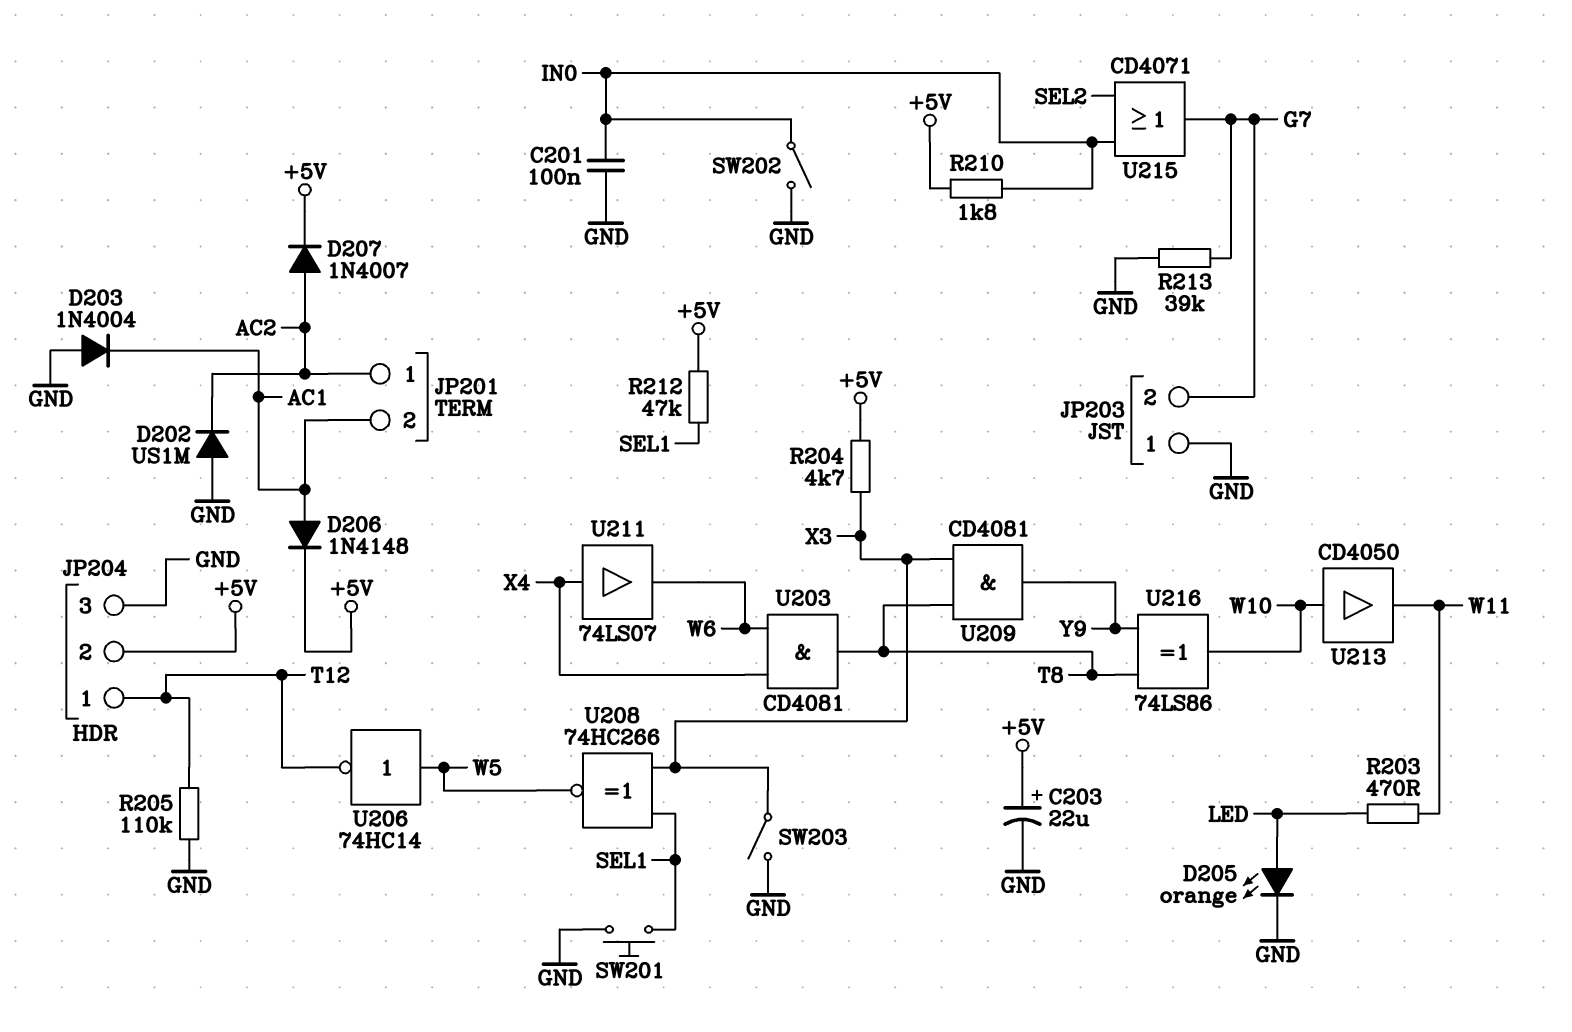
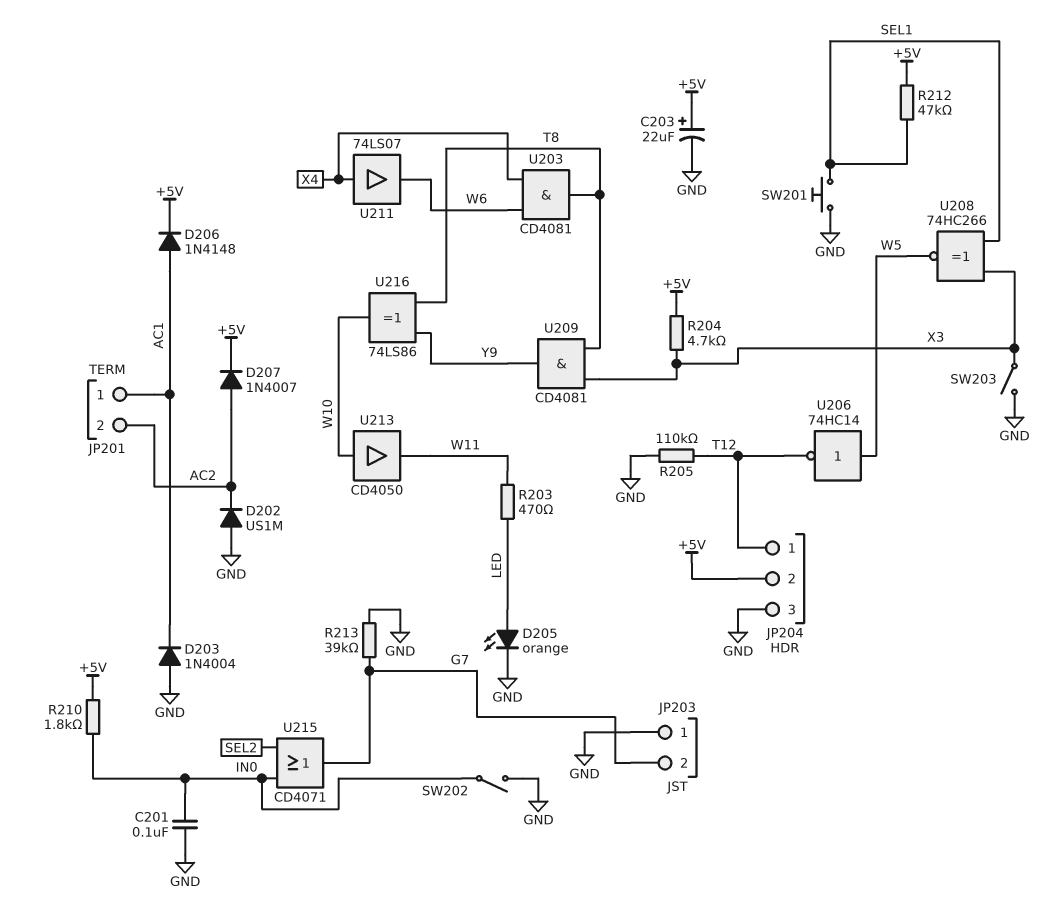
JP201 pin 1: AC2 -> AC1
JP201 pin 2: AC1 -> AC2

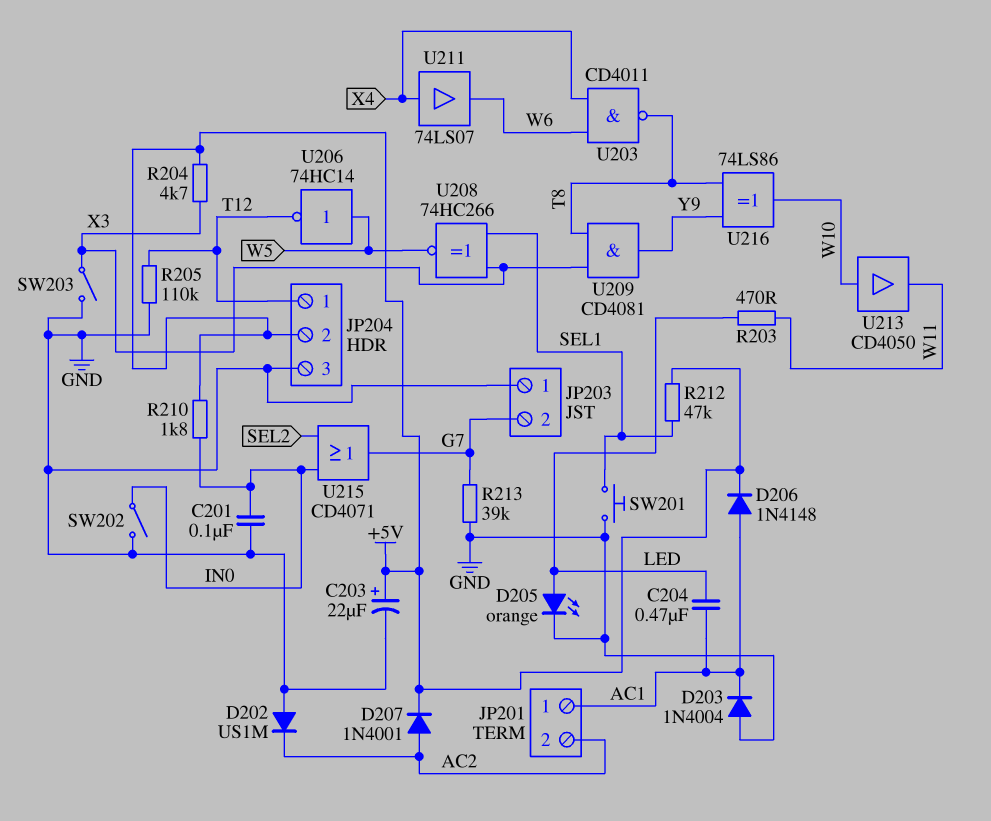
C204: none -> 470nF (AC1, LED)
D207: diode 1N4007 (A AC2, K +5V) -> diode 1N4001 (A AC2, K +5V)
U203: AND CD4081 (in W6, in X4, out T8) -> NAND CD4011 (in W6, in X4, out T8)

